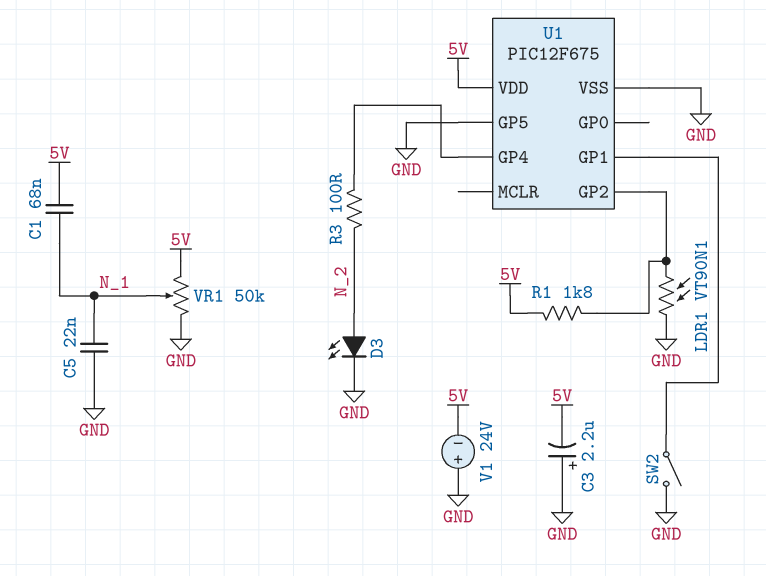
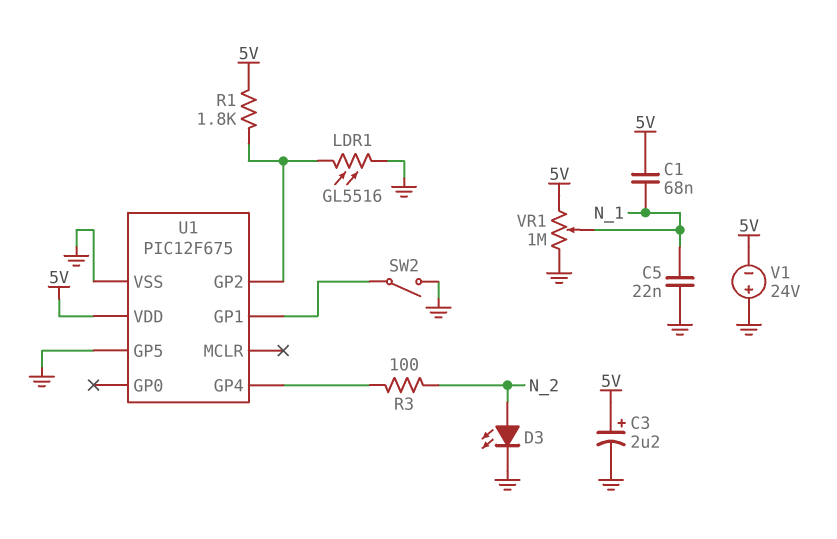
C3: 2.2uF (plus GND, minus 5V) -> 2.2uF (plus 5V, minus GND)
LDR1: VT90N1 (GND, U1/GP2) -> GL5516 (GND, U1/GP2)
VR1: 50k (5V, GND, wiper N_1) -> 1M (5V, GND, wiper N_1)

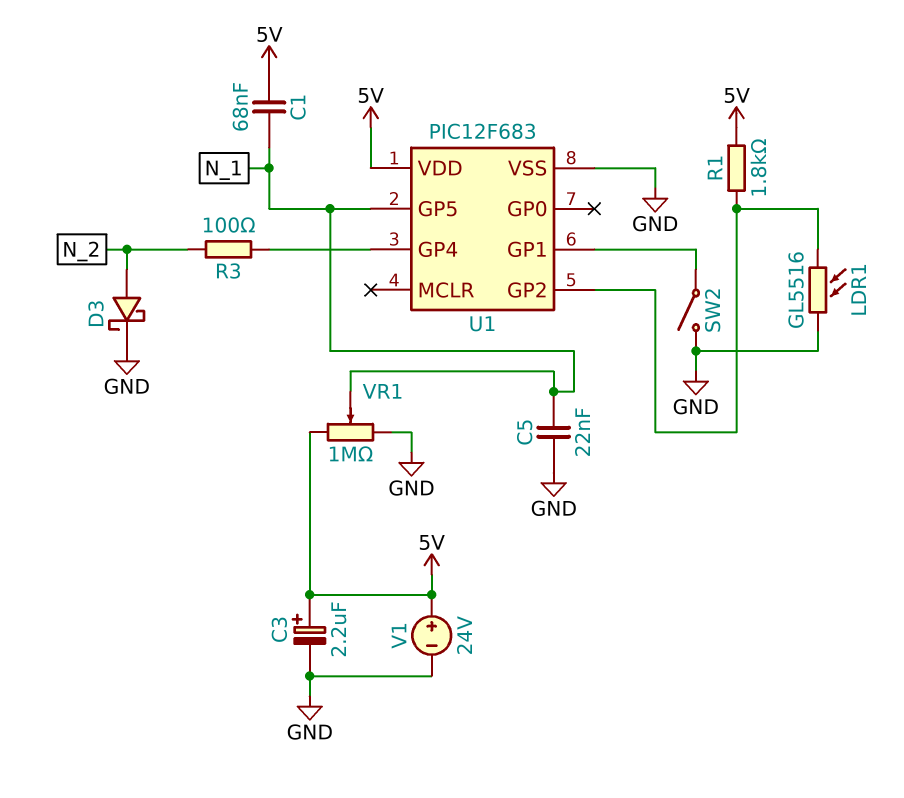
D3: LED (A N_2, K GND) -> schottky (A N_2, K GND)
U1: PIC12F675 -> PIC12F683
U1 pin GP5: GND -> N_1
V1: 24V (plus GND, minus 5V) -> 24V (plus 5V, minus GND)

